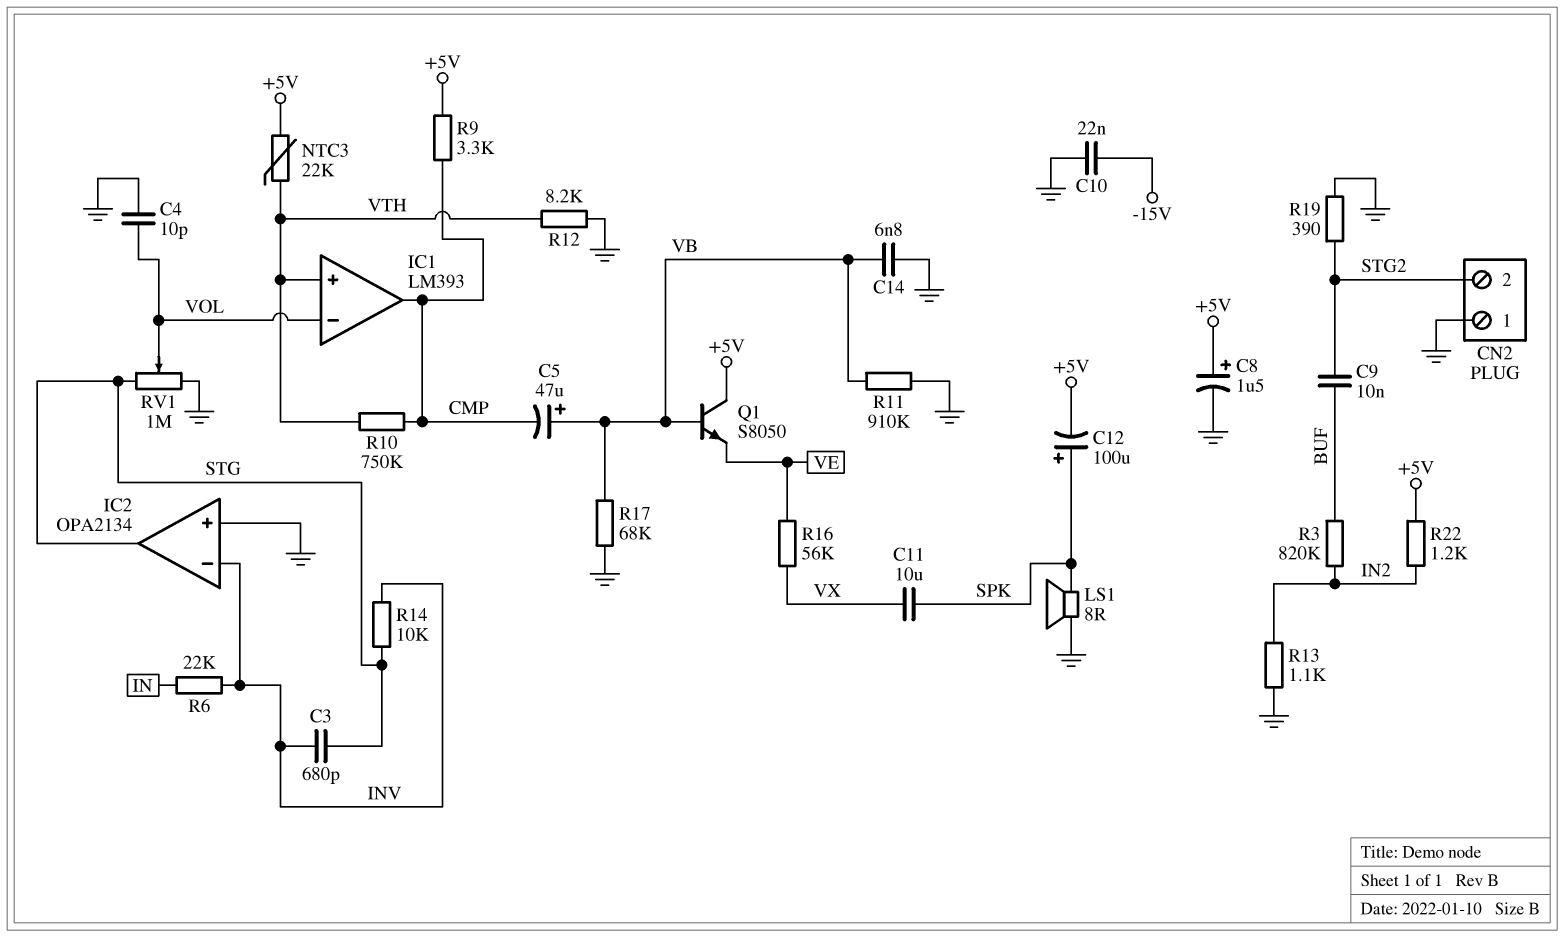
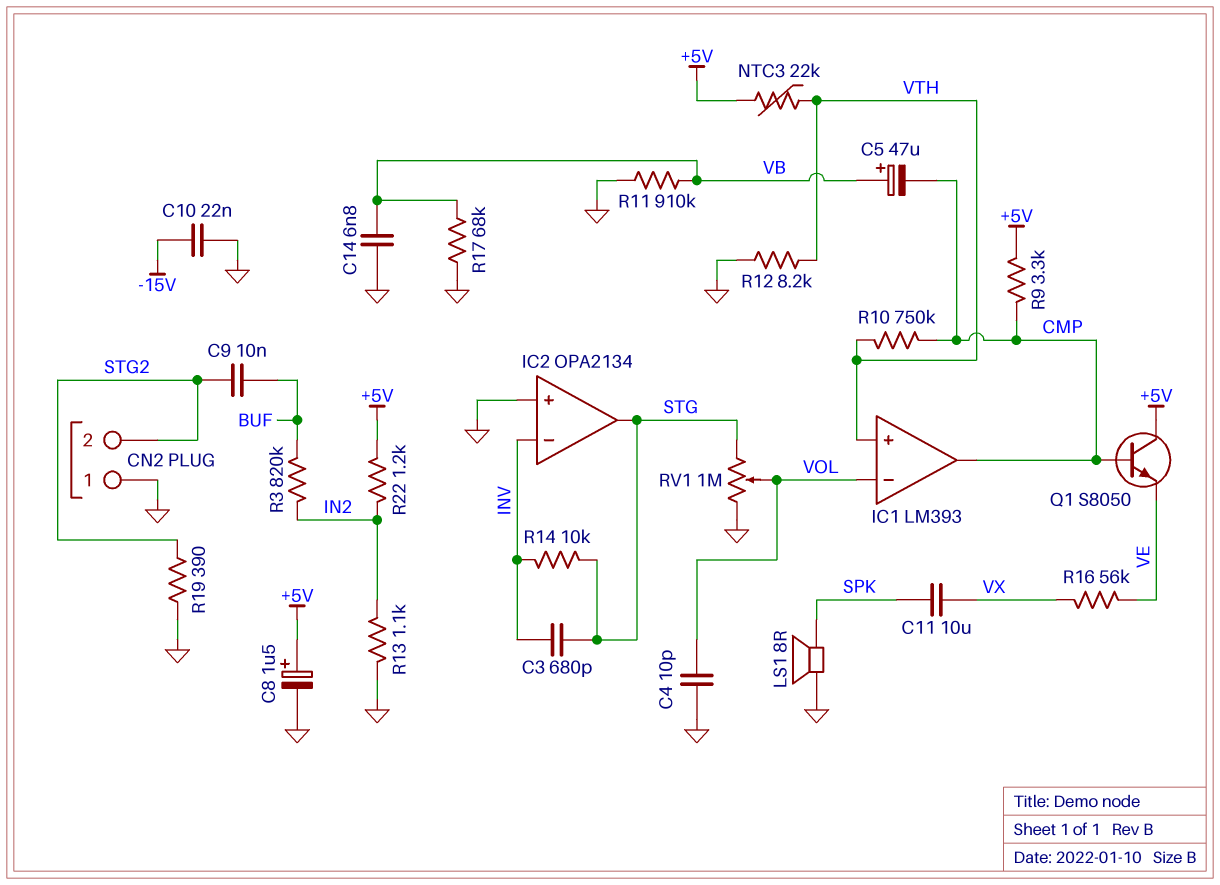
C12: 100uF (plus SPK, minus +5V) -> none
Q1: NPN S8050 (B VB, C +5V, E VE) -> NPN S8050 (B CMP, C +5V, E VE)
R6: 22k (IN, INV) -> none

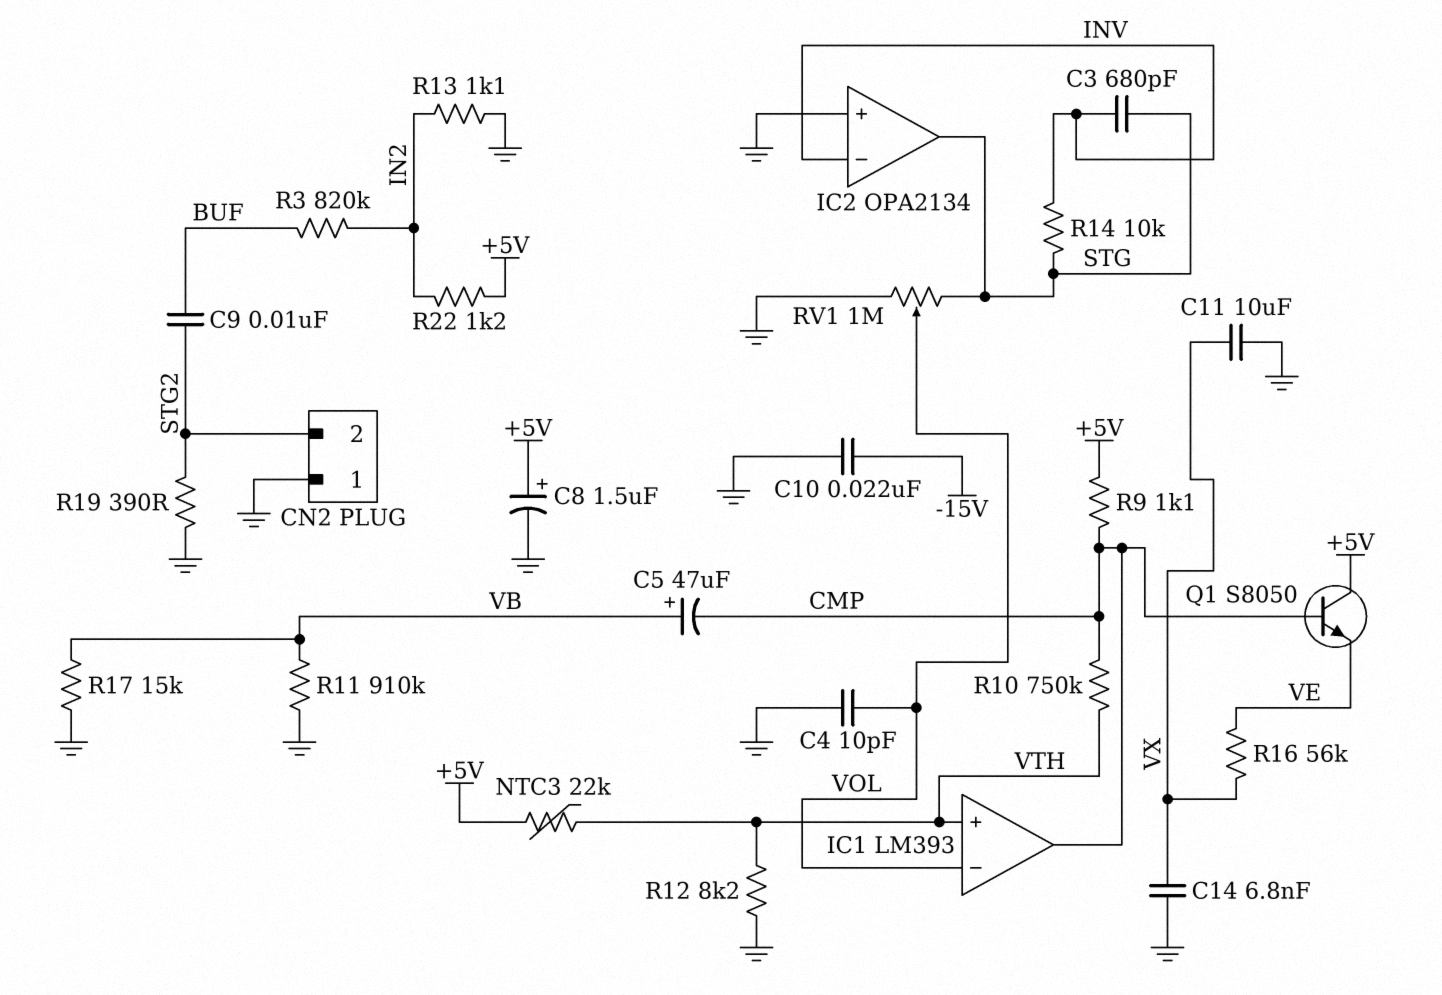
C11: 10uF (SPK, VX) -> 10uF (GND, VX)
C14: 6.8nF (GND, VB) -> 6.8nF (GND, VX)
LS1: speaker 8R (GND, SPK) -> none
R9: 3.3k (+5V, CMP) -> 1.1k (+5V, CMP)
R17: 68k (GND, VB) -> 15k (GND, VB)

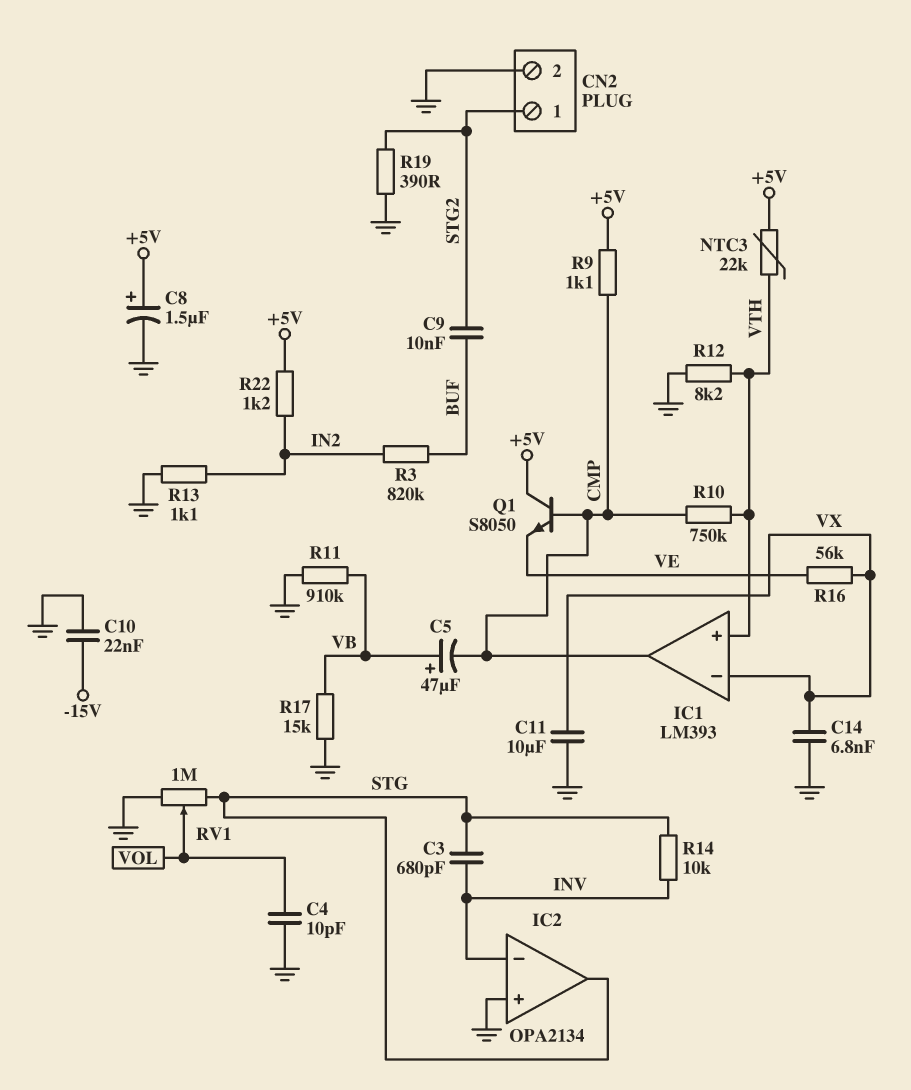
CN2 pin 1: GND -> STG2
CN2 pin 2: STG2 -> GND
IC1 pin in-: VOL -> VX

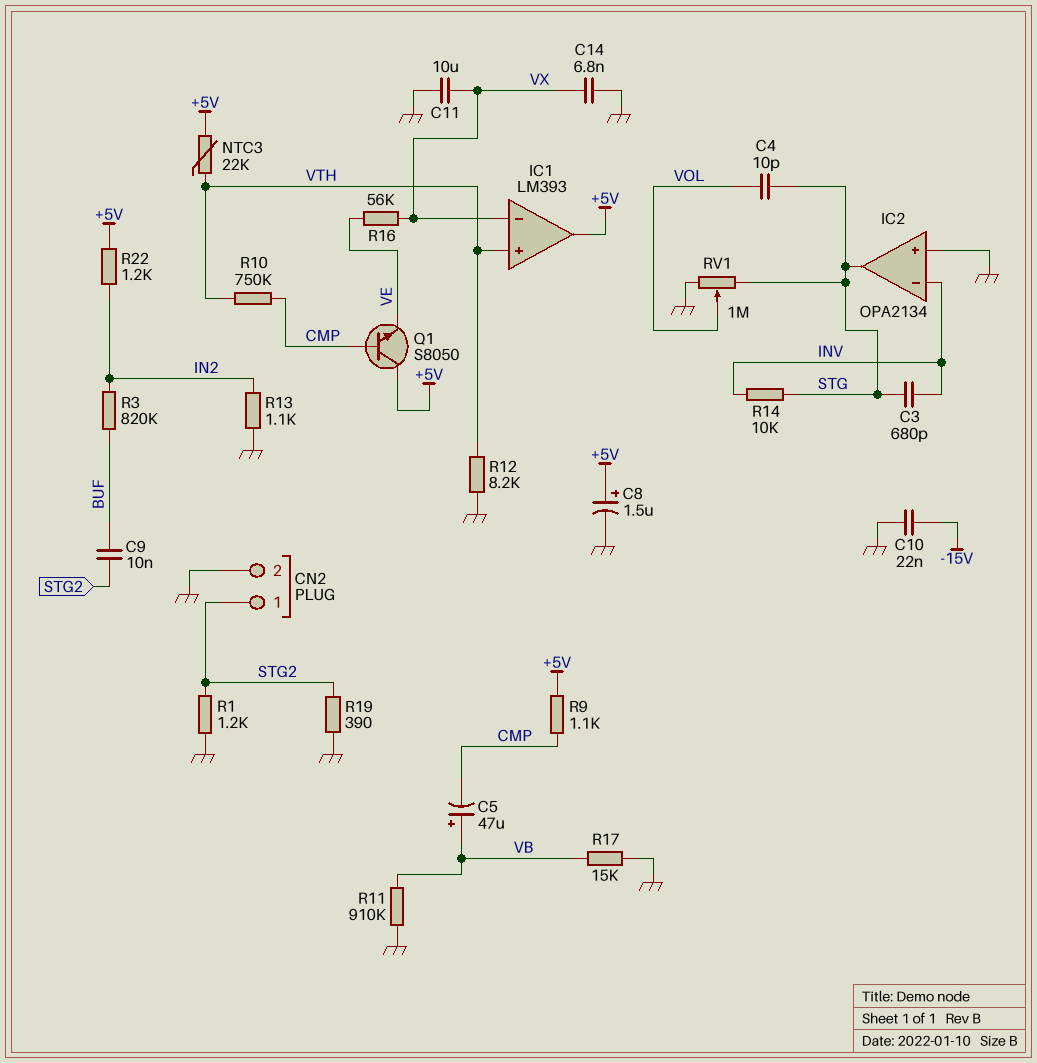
C4: 10pF (GND, VOL) -> 10pF (STG, VOL)
IC1 pin out: CMP -> +5V
R1: none -> 1.2k (GND, STG2)

